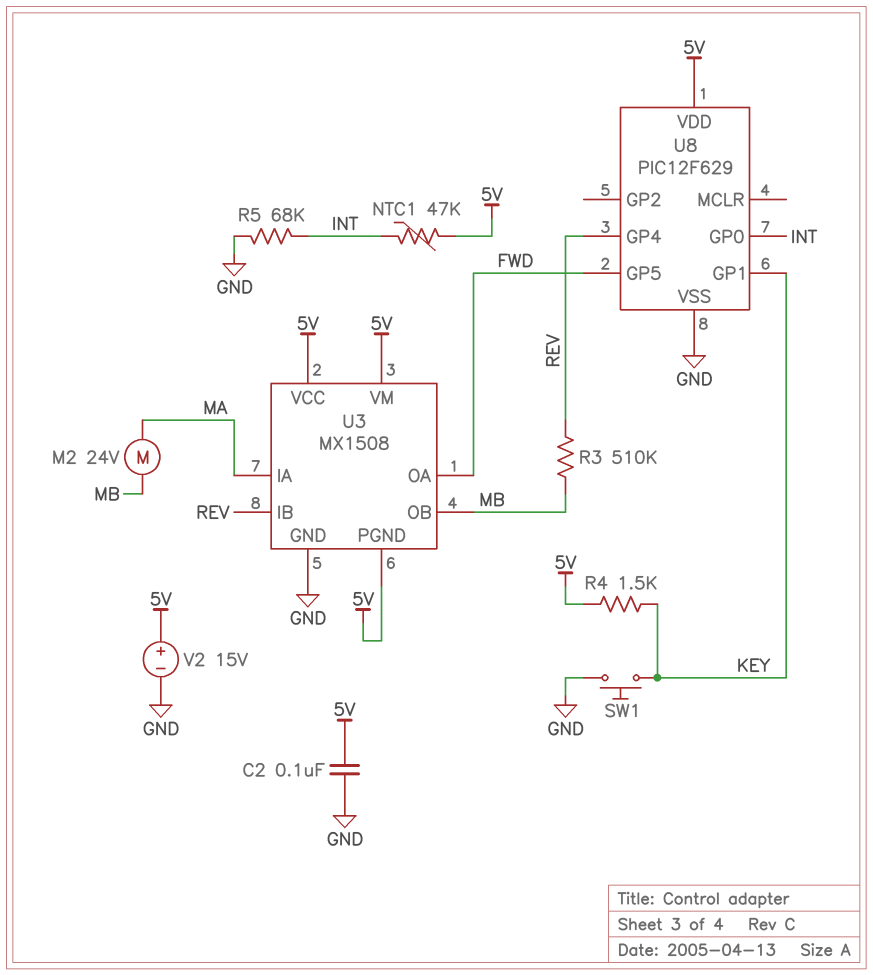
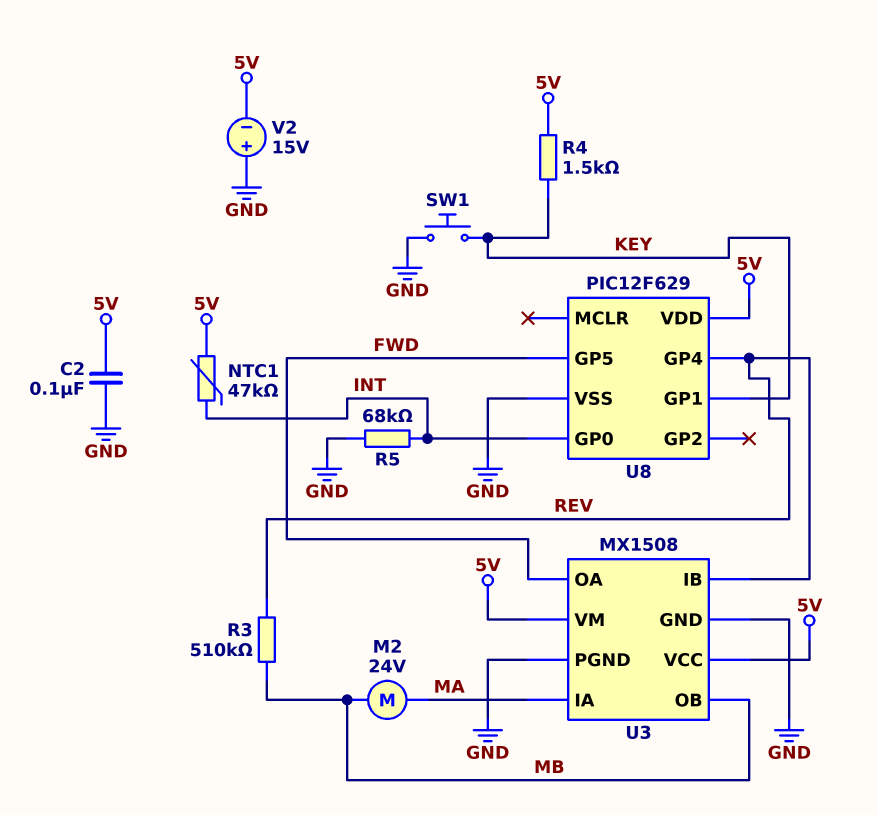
U3 pin PGND: 5V -> GND
V2: 15V (plus 5V, minus GND) -> 15V (plus GND, minus 5V)

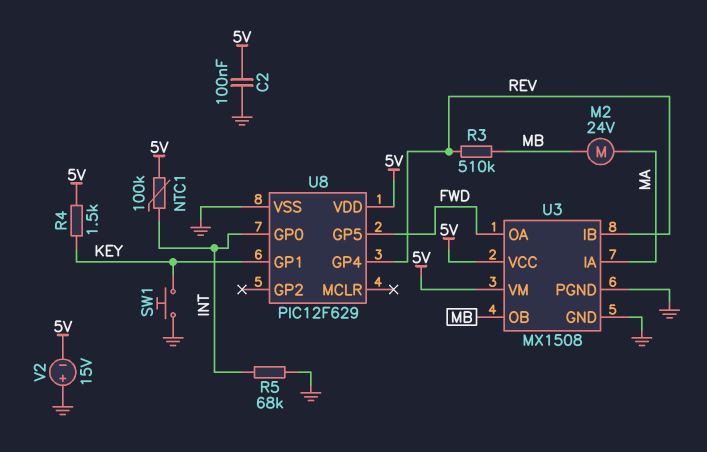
NTC1: 47k (5V, INT) -> 100k (5V, INT)

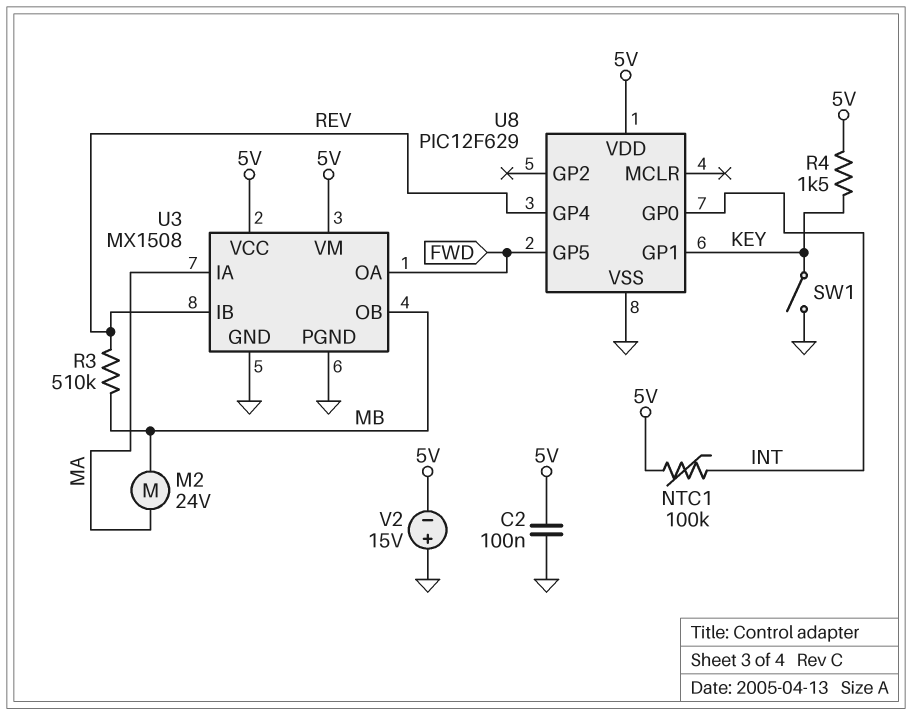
R5: 68k (GND, INT) -> none
SW1: button (GND, KEY) -> switch (GND, KEY)

